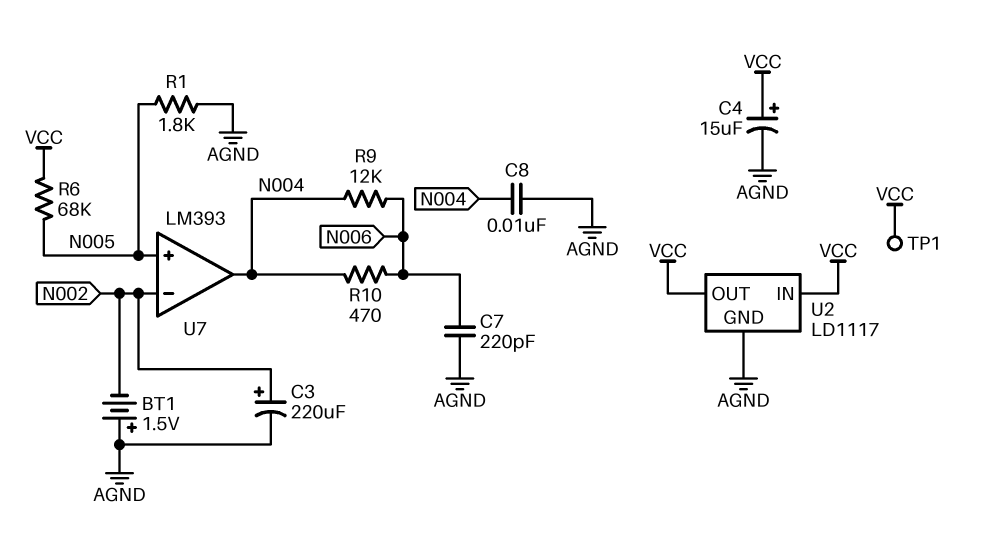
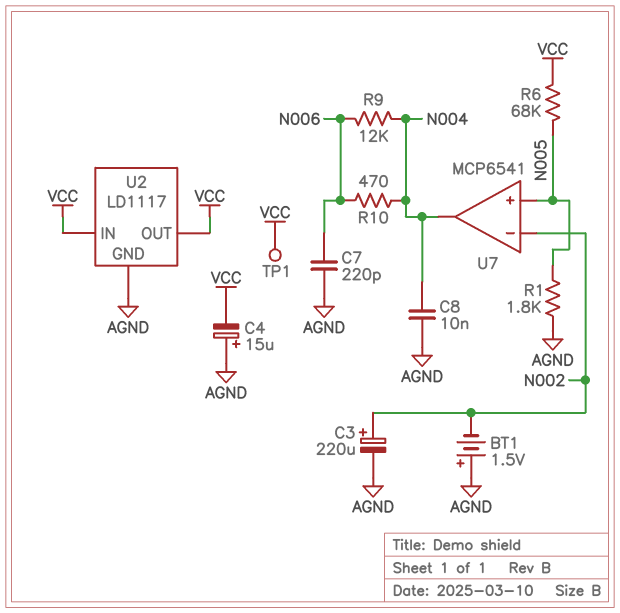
C4: 15uF (plus VCC, minus AGND) -> 15uF (plus AGND, minus VCC)
U7: LM393 -> MCP6541

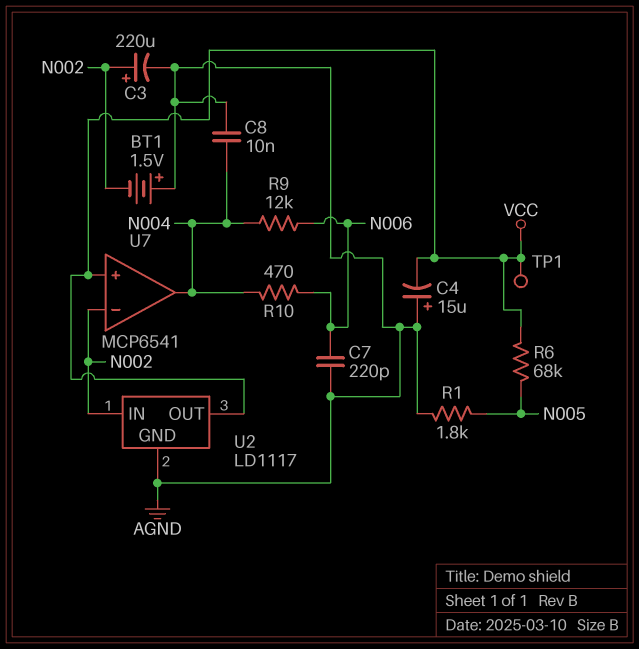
U2 pin IN: VCC -> N002
U7 pin in+: N005 -> VCC

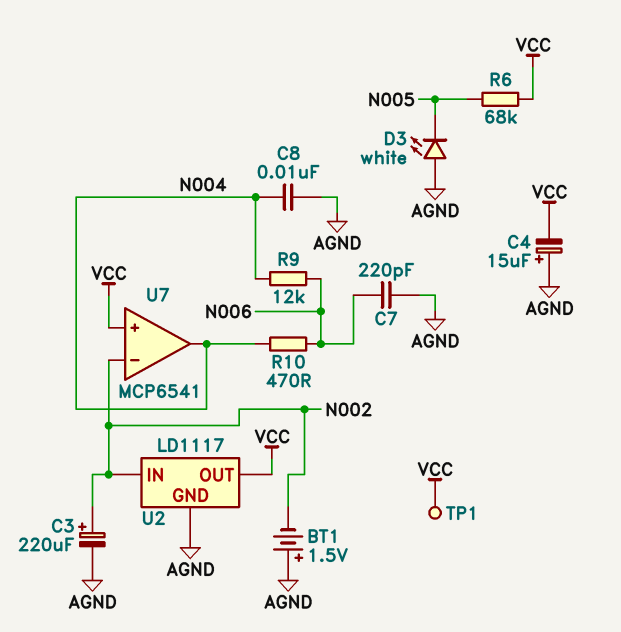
D3: none -> LED white (A AGND, K N005)
R1: 1.8k (AGND, N005) -> none

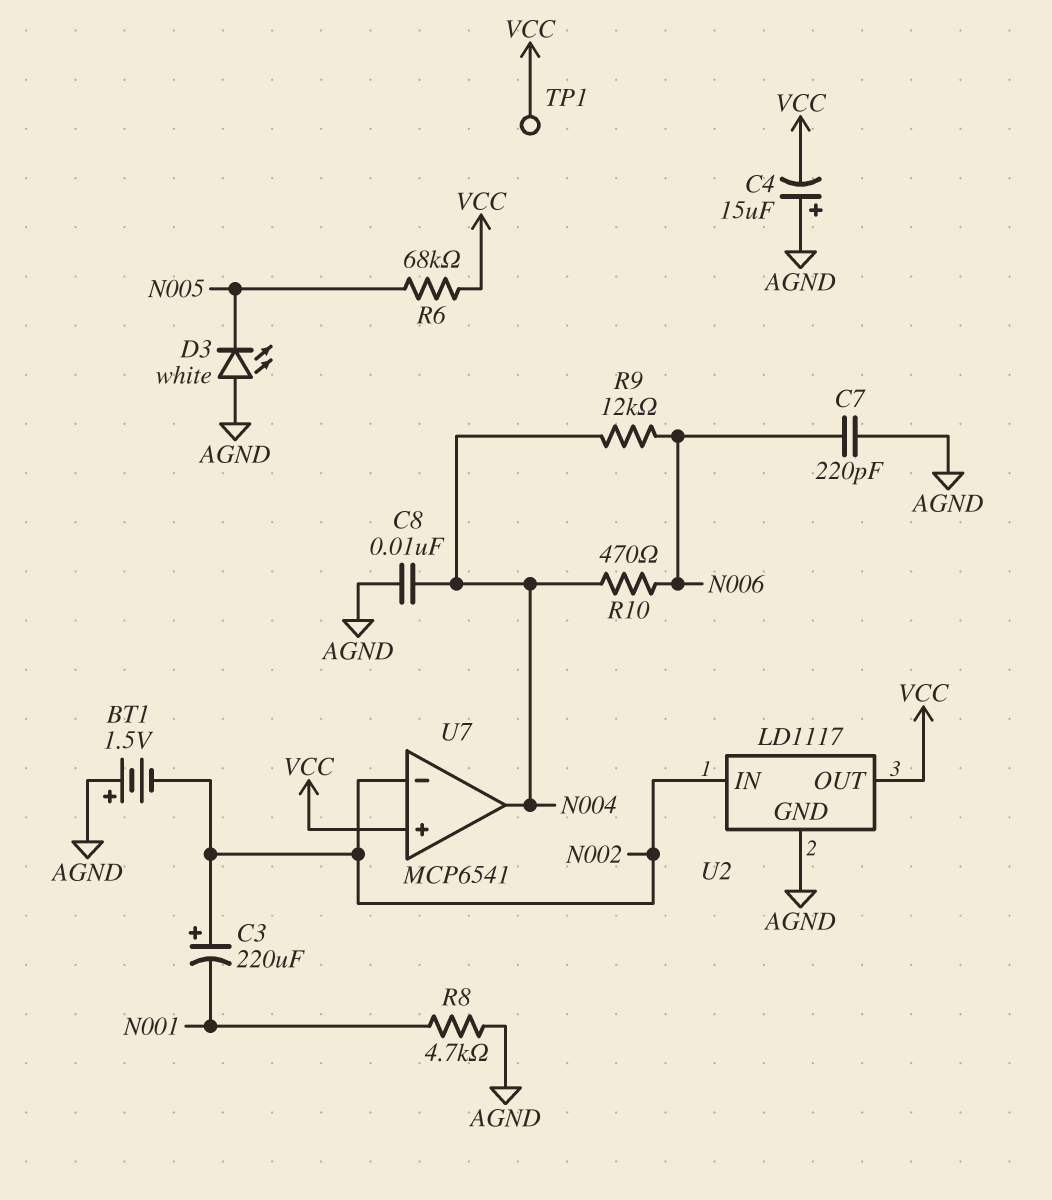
C3: 220uF (plus N002, minus AGND) -> 220uF (plus N002, minus N001)
R8: none -> 4.7k (AGND, N001)

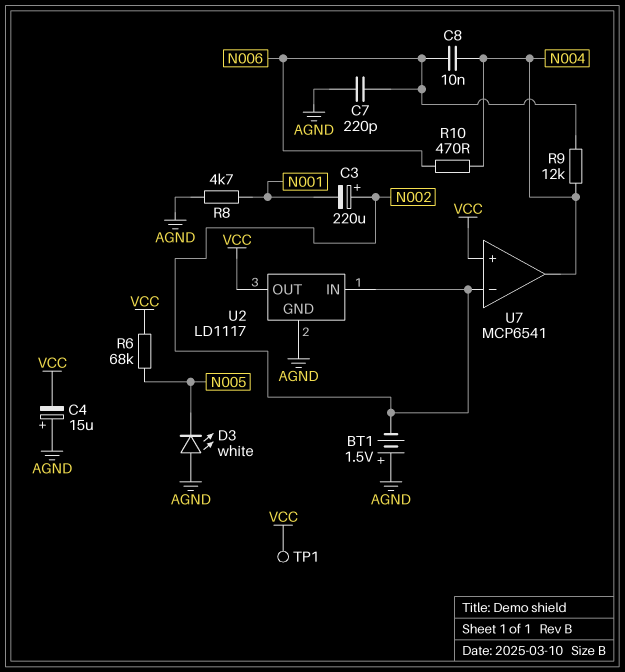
C8: 10nF (AGND, N004) -> 10nF (N004, N006)

